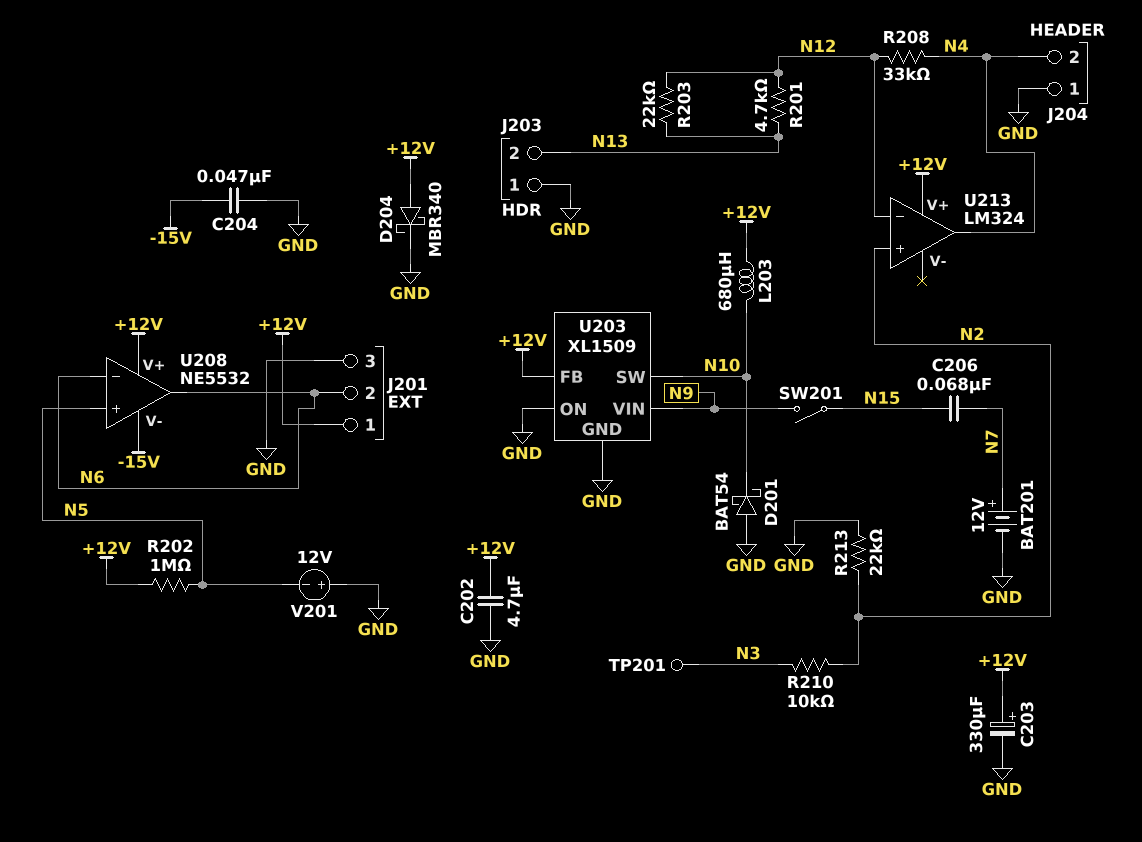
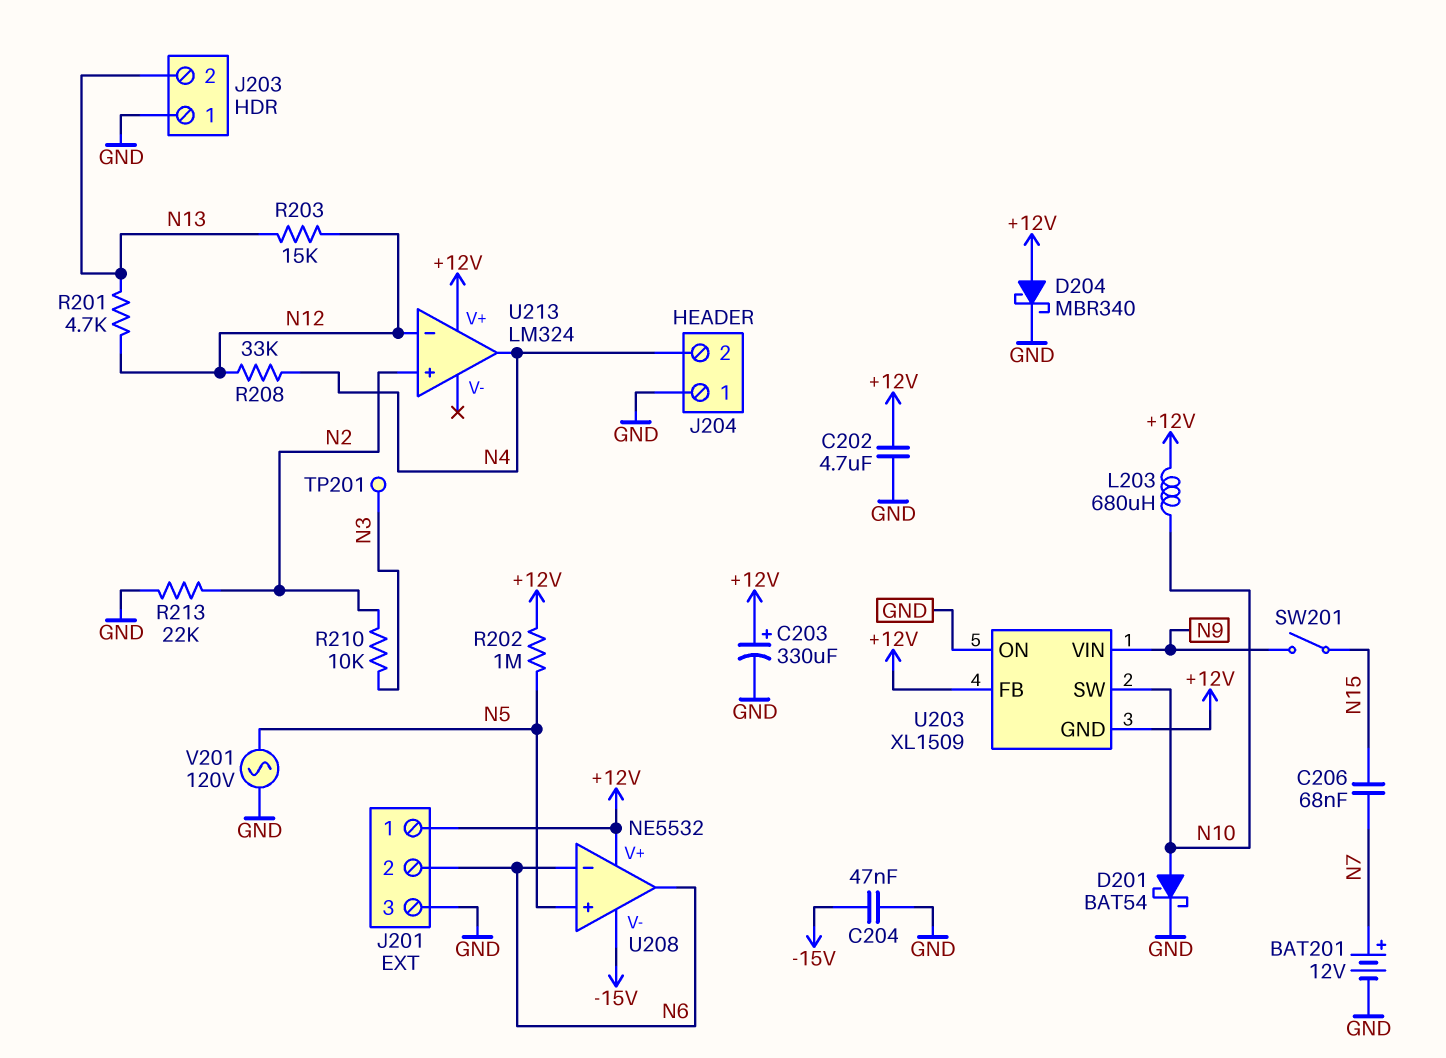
D201: schottky BAT54 (A GND, K N10) -> schottky BAT54 (A N10, K GND)
R203: 22k (N12, N13) -> 15k (N12, N13)
U203 pin GND: GND -> +12V
V201: 12V (plus GND, minus N5) -> AC 120V (GND, N5)

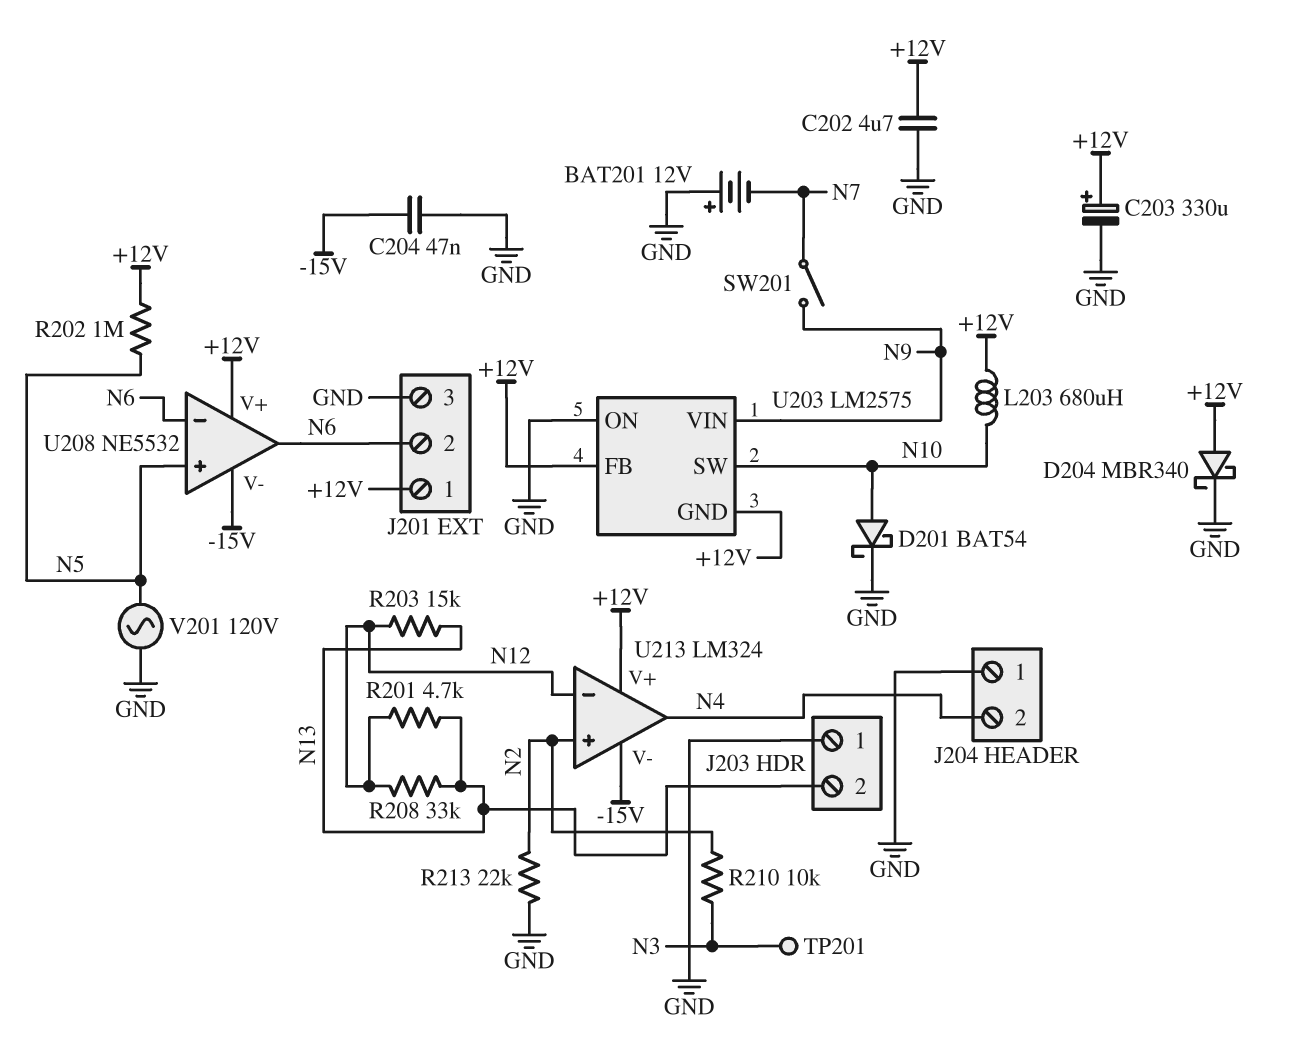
BAT201: 12V (plus N7, minus GND) -> 12V (plus GND, minus N7)
C206: 68nF (N7, N15) -> none
R208: 33k (N4, N12) -> 33k (N12, N13)
SW201: switch (N9, N15) -> switch (N7, N9)
U203: XL1509 -> LM2575
U213 pin V-: none -> -15V

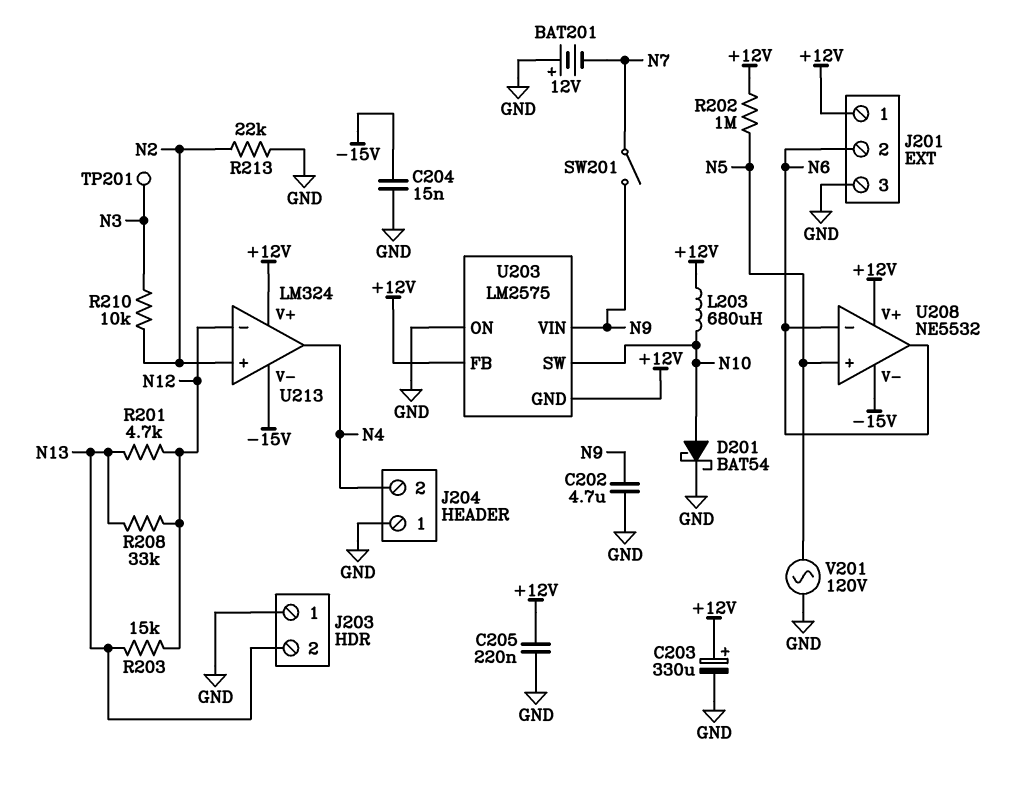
C202: 4.7uF (+12V, GND) -> 4.7uF (GND, N9)
C204: 47nF (-15V, GND) -> 15nF (-15V, GND)
C205: none -> 220nF (+12V, GND)
D204: schottky MBR340 (A +12V, K GND) -> none

